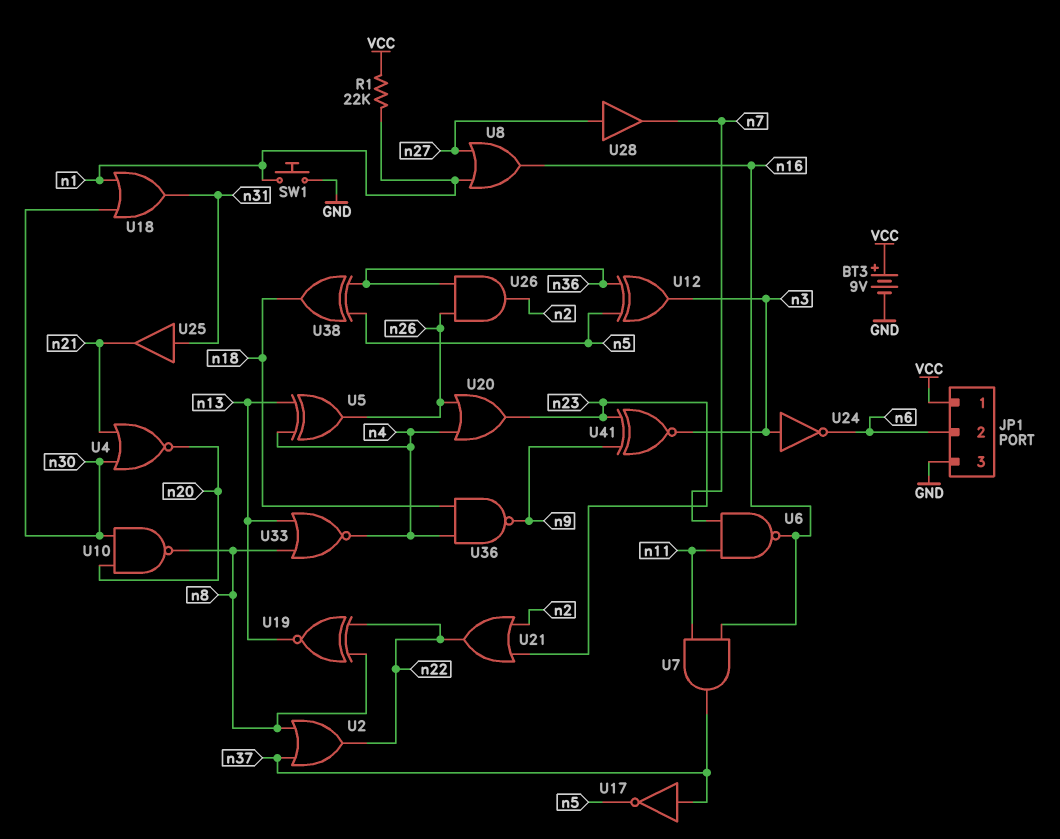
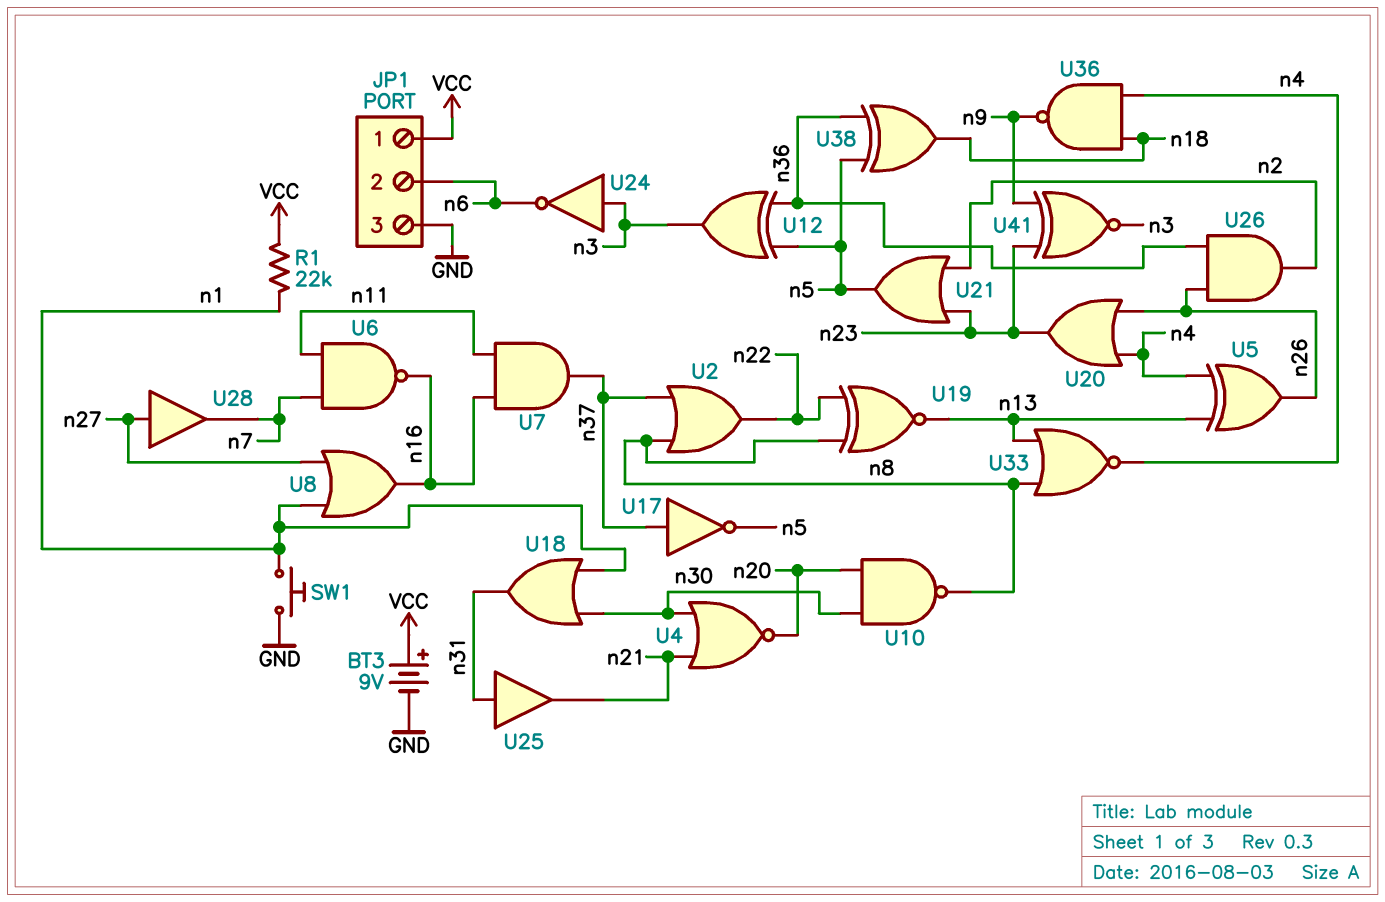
U21: OR (in n2, in n23, out n22) -> OR (in n2, in n23, out n5)

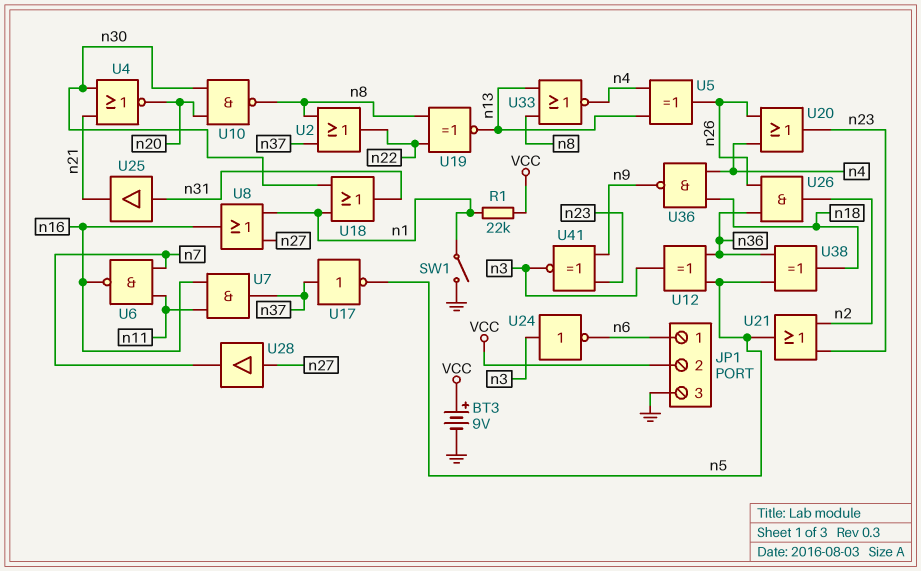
JP1 pin 1: VCC -> n6
JP1 pin 2: n6 -> VCC
SW1: button (GND, n1) -> switch (GND, n1)

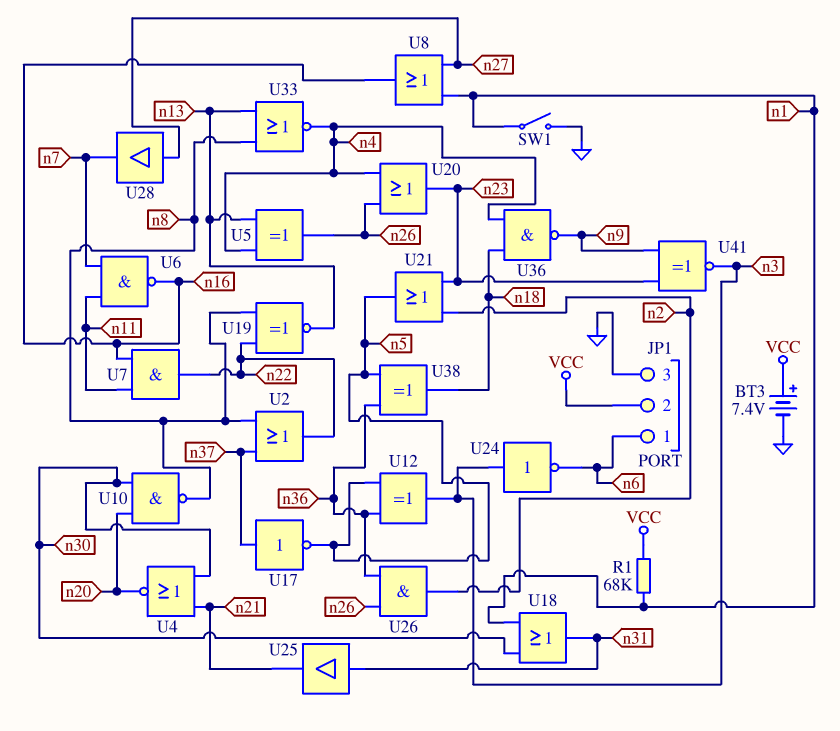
BT3: 9V (plus VCC, minus GND) -> 7.4V (plus VCC, minus GND)
R1: 22k (VCC, n1) -> 68k (VCC, n1)
U7: AND (in n11, in n16, out n37) -> AND (in n11, in n16, out n22)

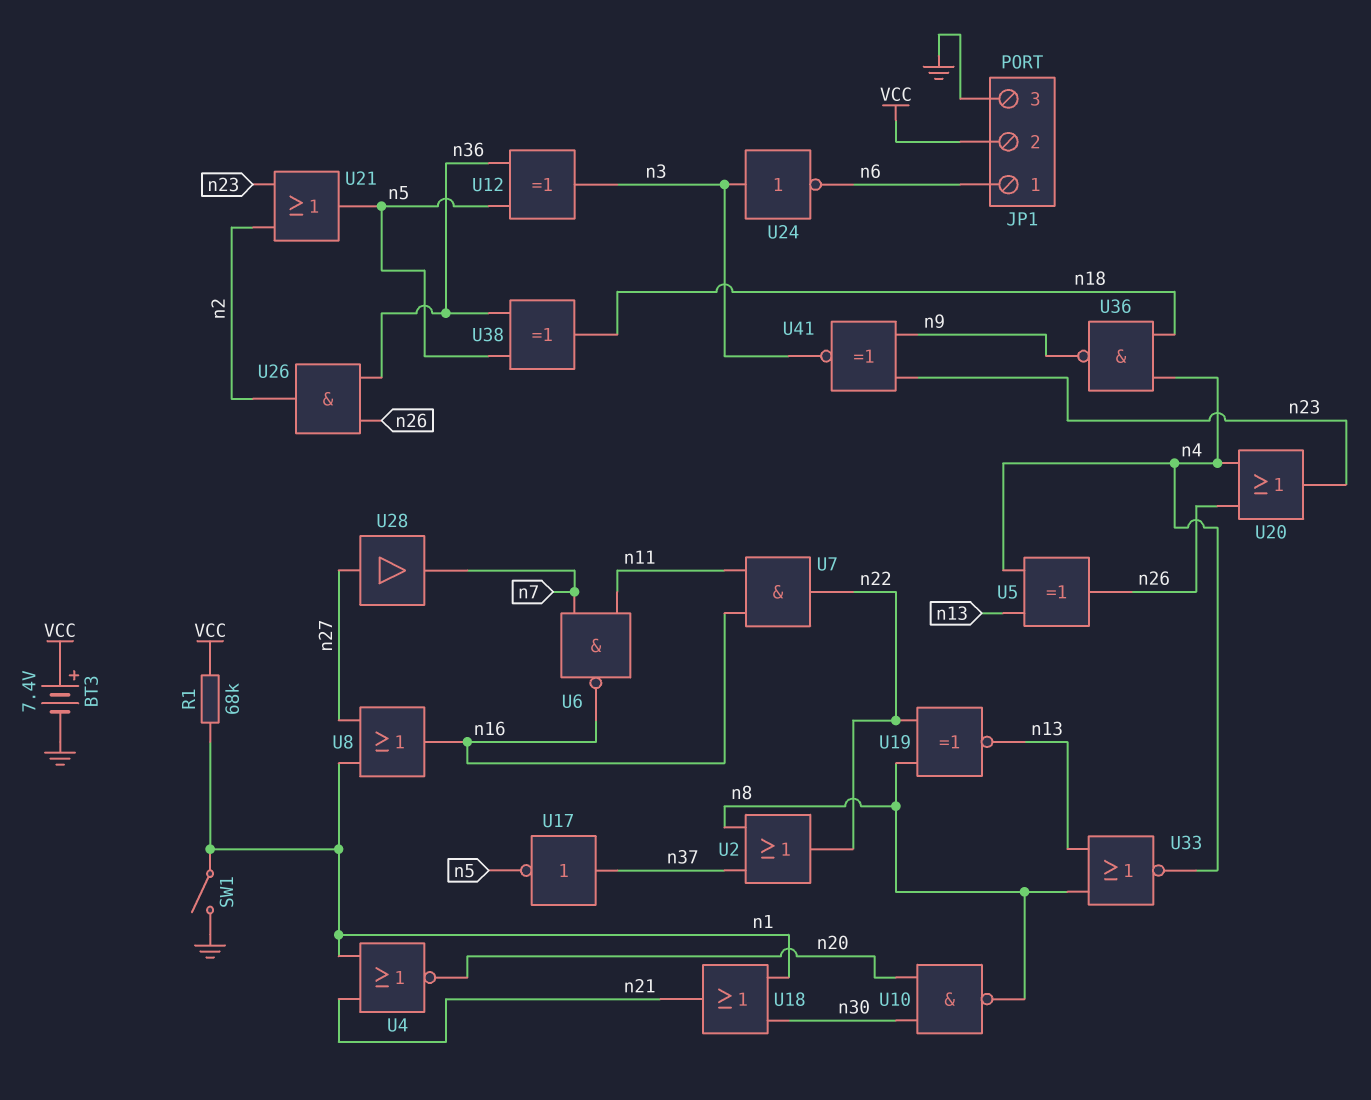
U4: NOR (in n21, in n30, out n20) -> NOR (in n1, in n21, out n20)
U18: OR (in n1, in n30, out n31) -> OR (in n1, in n30, out n21)
U25: buffer (in n31, out n21) -> none

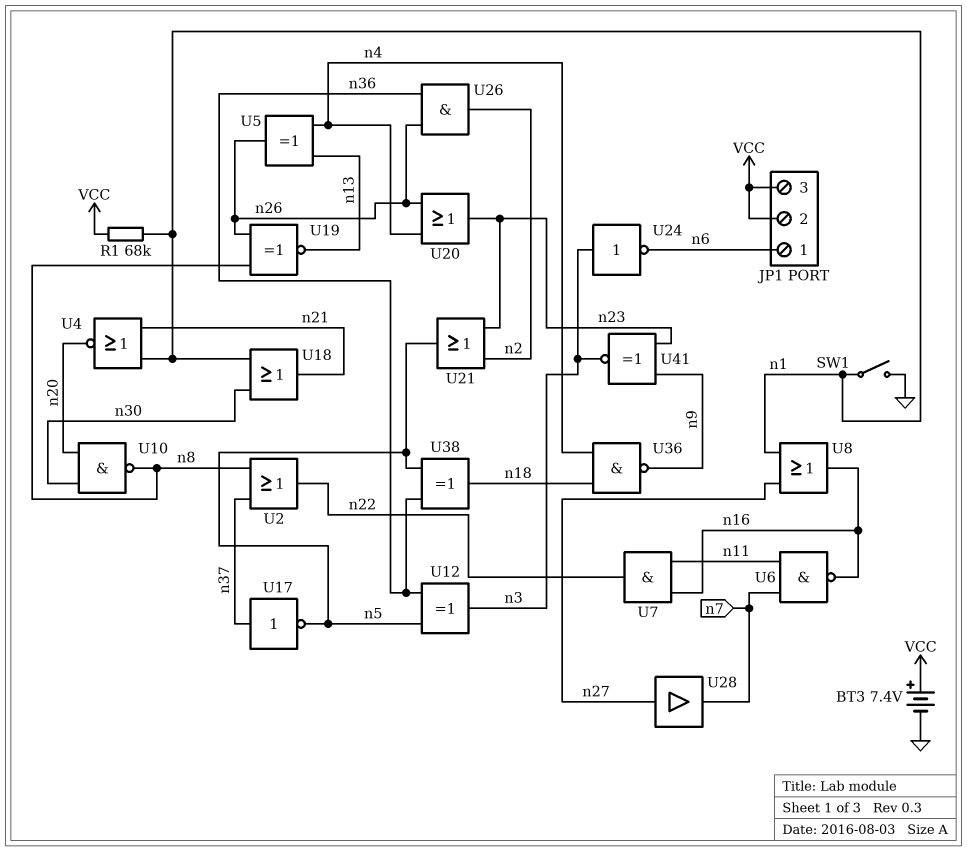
JP1 pin 3: GND -> VCC
U19: XNOR (in n8, in n22, out n13) -> XNOR (in n8, in n26, out n13)
U33: NOR (in n8, in n13, out n4) -> none

